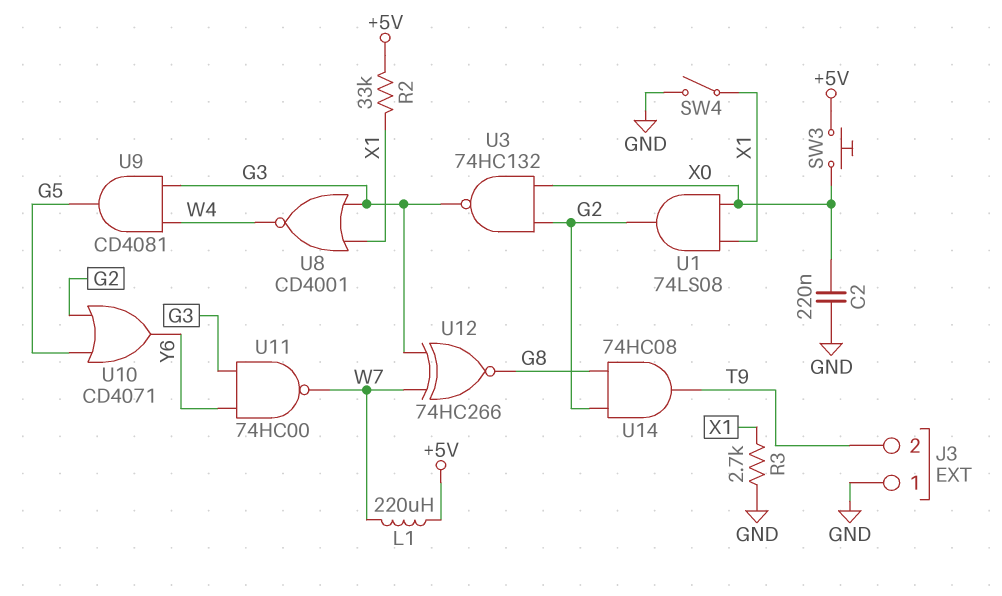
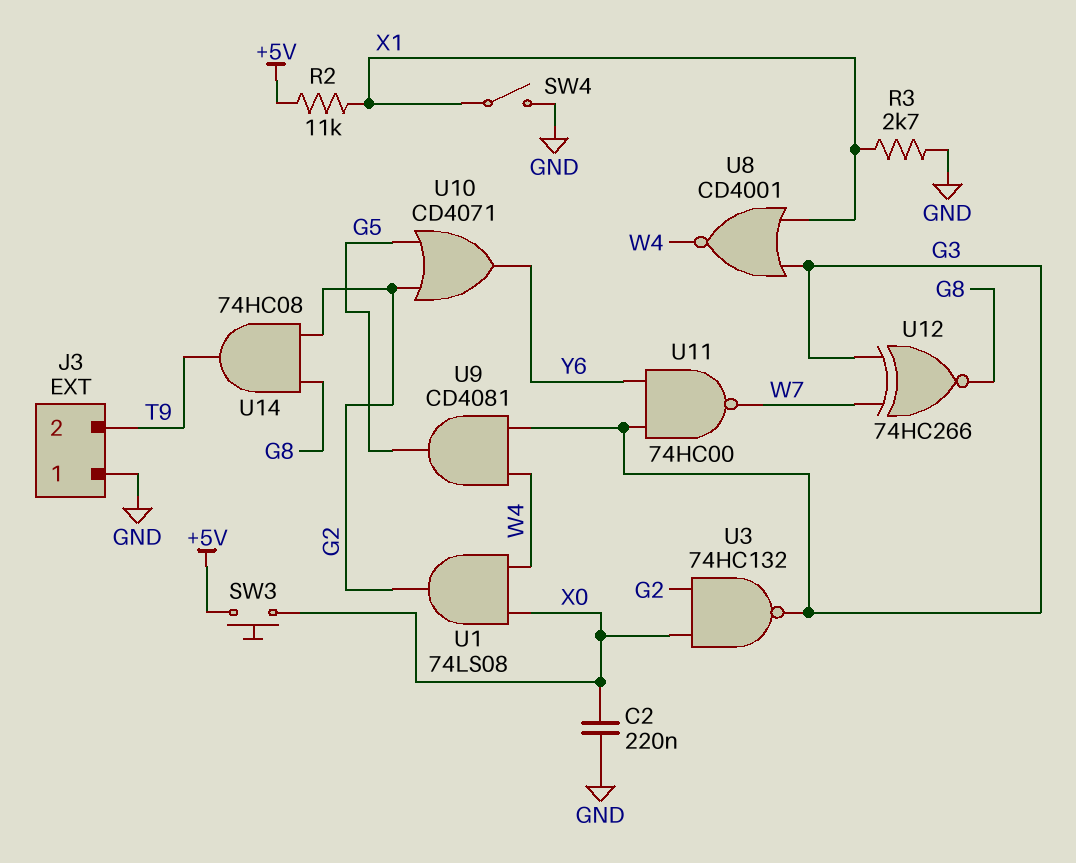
L1: 220uH (+5V, W7) -> none
R2: 33k (+5V, X1) -> 11k (+5V, X1)
U1: AND 74LS08 (in X0, in X1, out G2) -> AND 74LS08 (in W4, in X0, out G2)

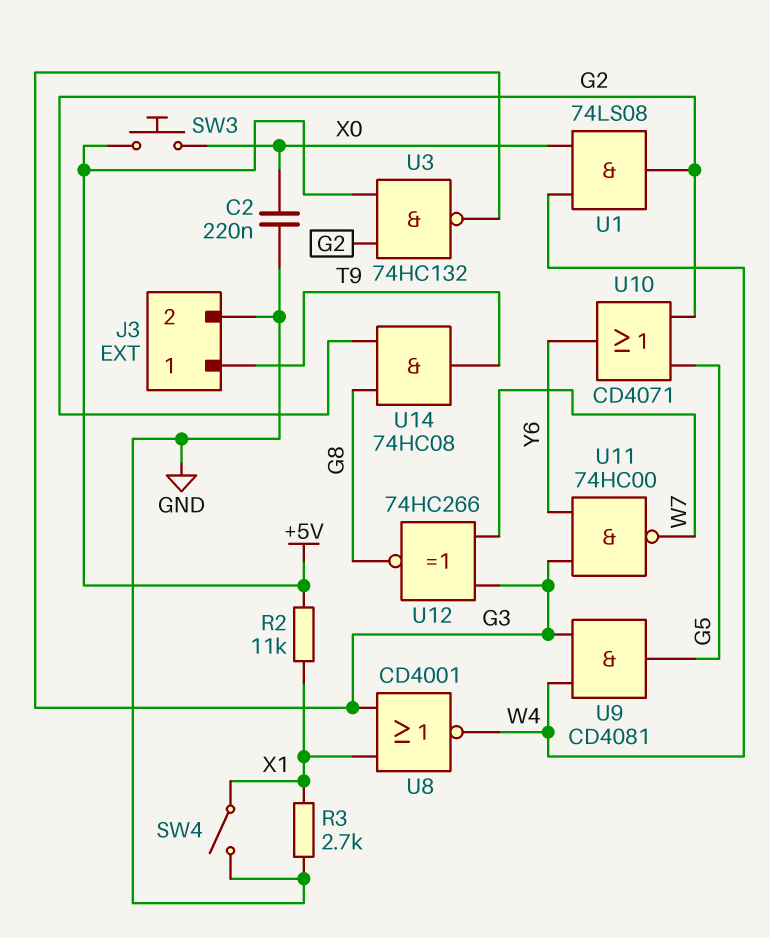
J3 pin 1: GND -> T9
J3 pin 2: T9 -> GND
U3: NAND 74HC132 (in G2, in X0, out G3) -> NAND 74HC132 (in +5V, in G2, out G3)

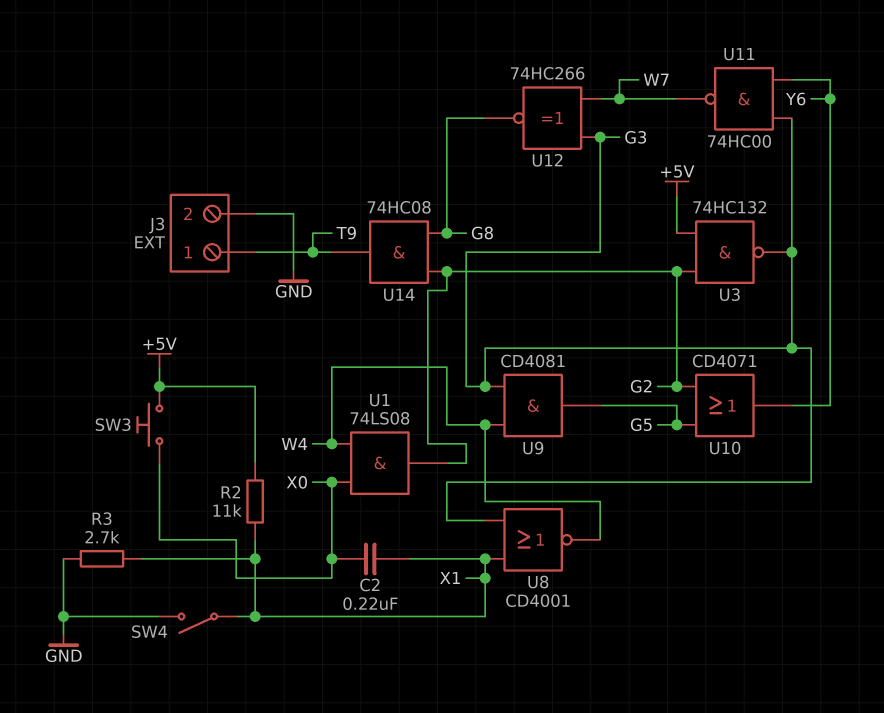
C2: 220nF (GND, X0) -> 220nF (X0, X1)

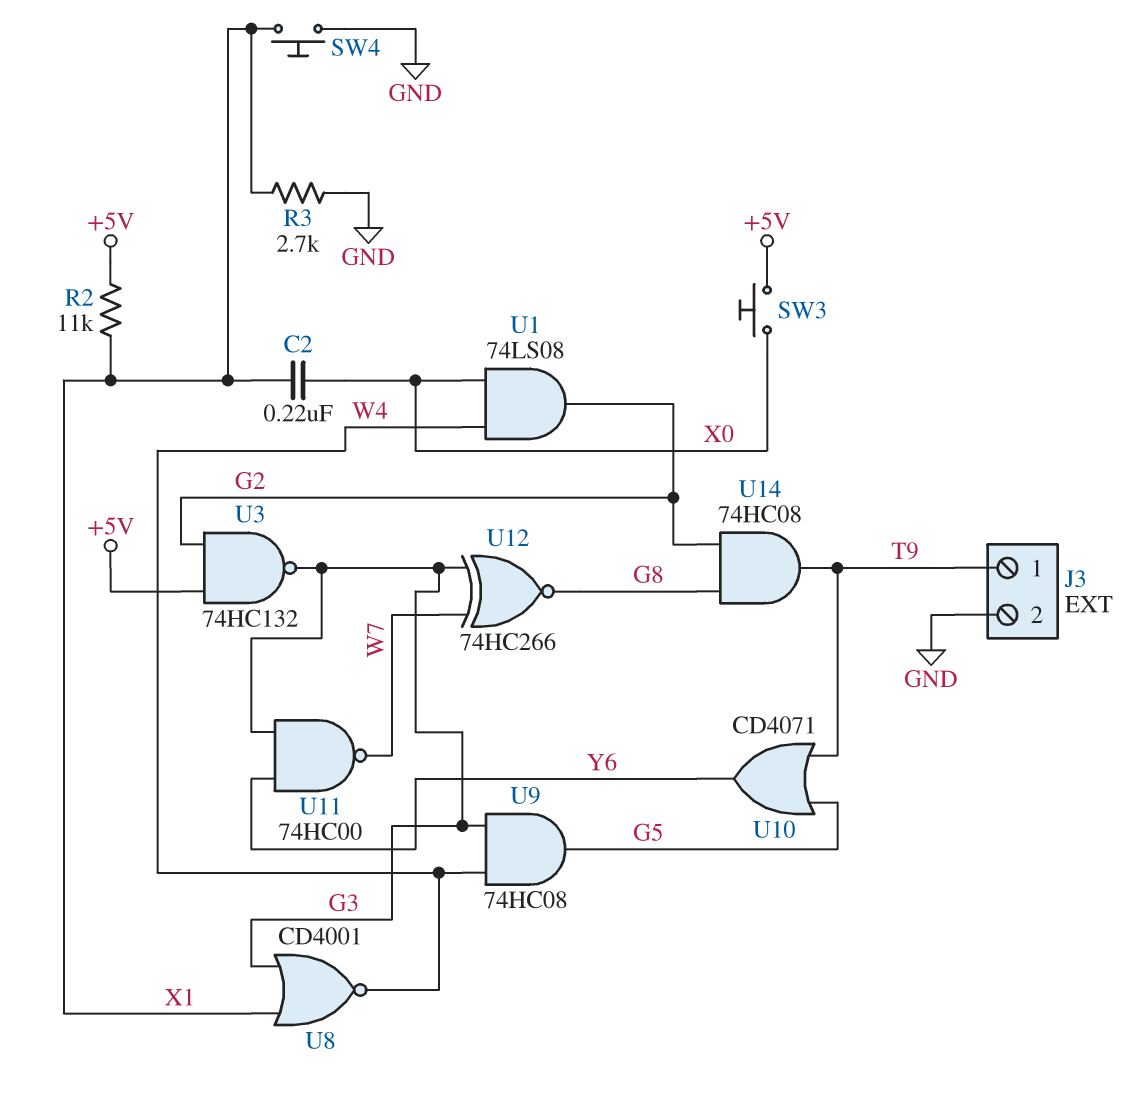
SW4: switch (GND, X1) -> button (GND, X1)
U9: AND CD4081 (in G3, in W4, out G5) -> AND 74HC08 (in G3, in W4, out G5)
U10: OR CD4071 (in G2, in G5, out Y6) -> OR CD4071 (in G5, in T9, out Y6)

